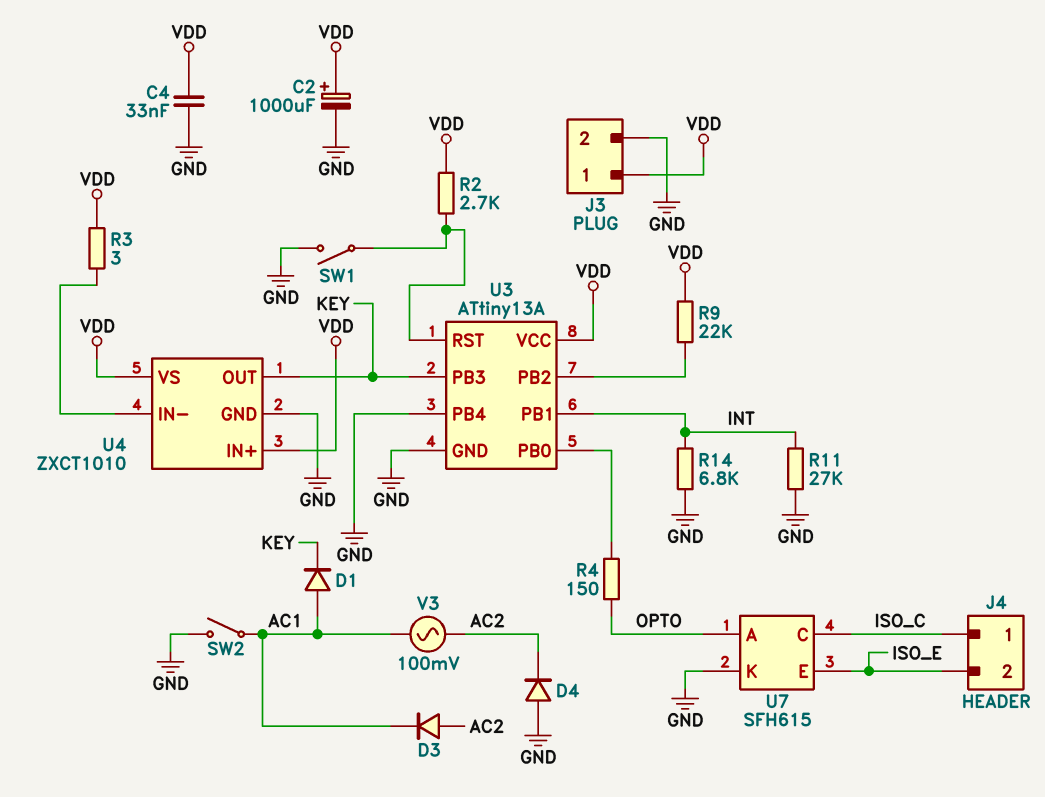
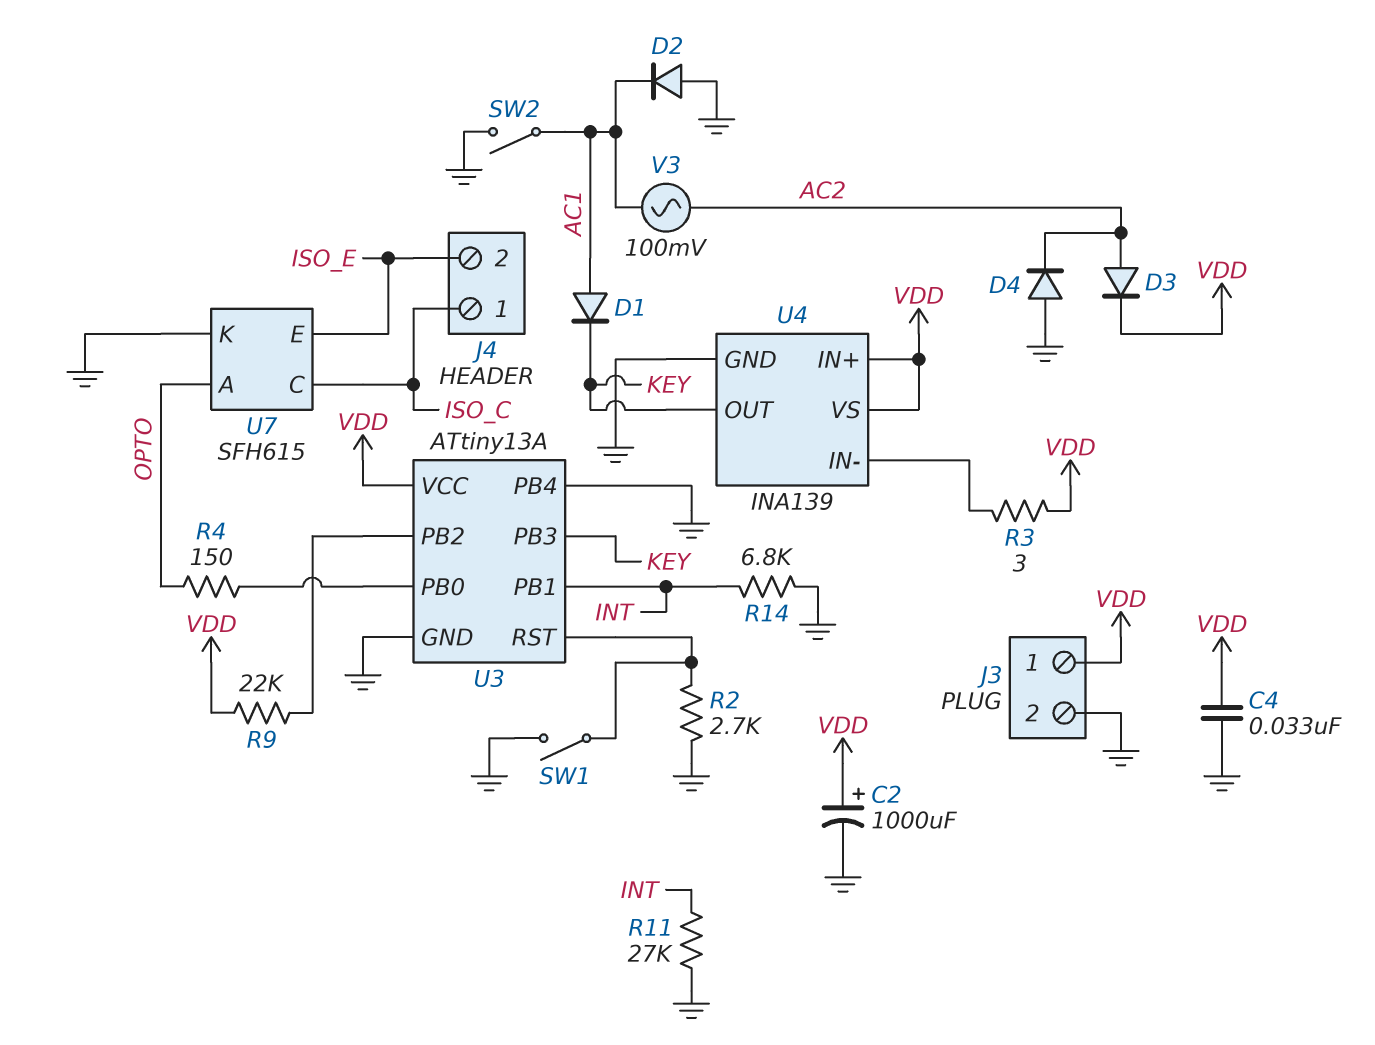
D2: none -> diode (A GND, K AC1)
D3: diode (A AC2, K AC1) -> diode (A AC2, K VDD)
R2: 2.7k (U3/RST, VDD) -> 2.7k (GND, U3/RST)
U4: ZXCT1010 -> INA139

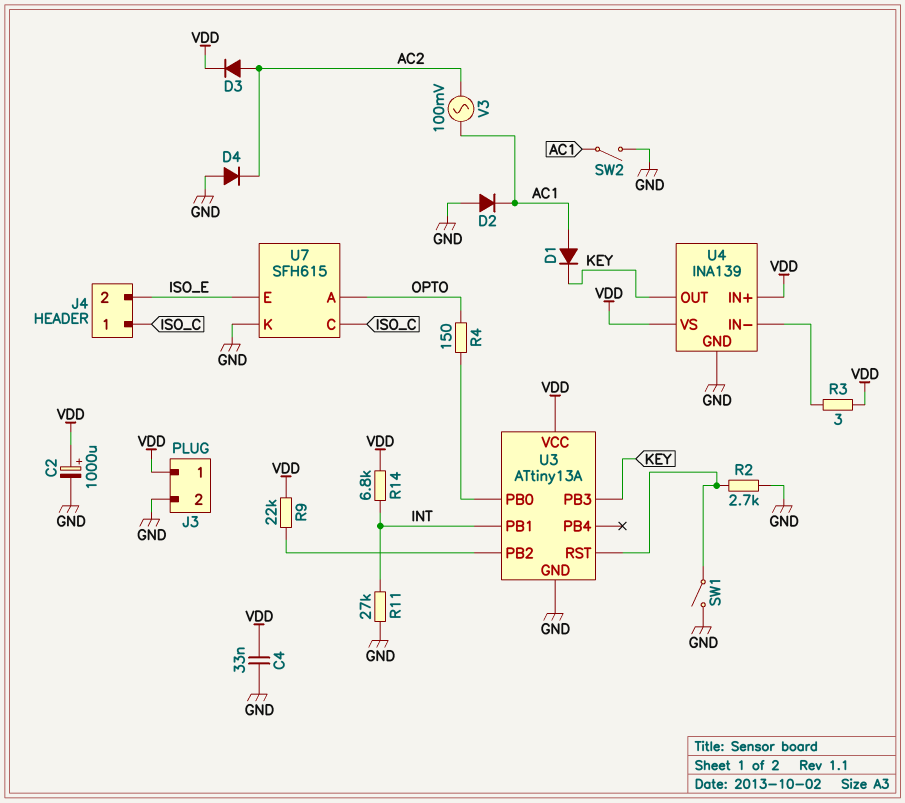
R14: 6.8k (GND, INT) -> 6.8k (INT, VDD)
U3 pin PB4: GND -> none

